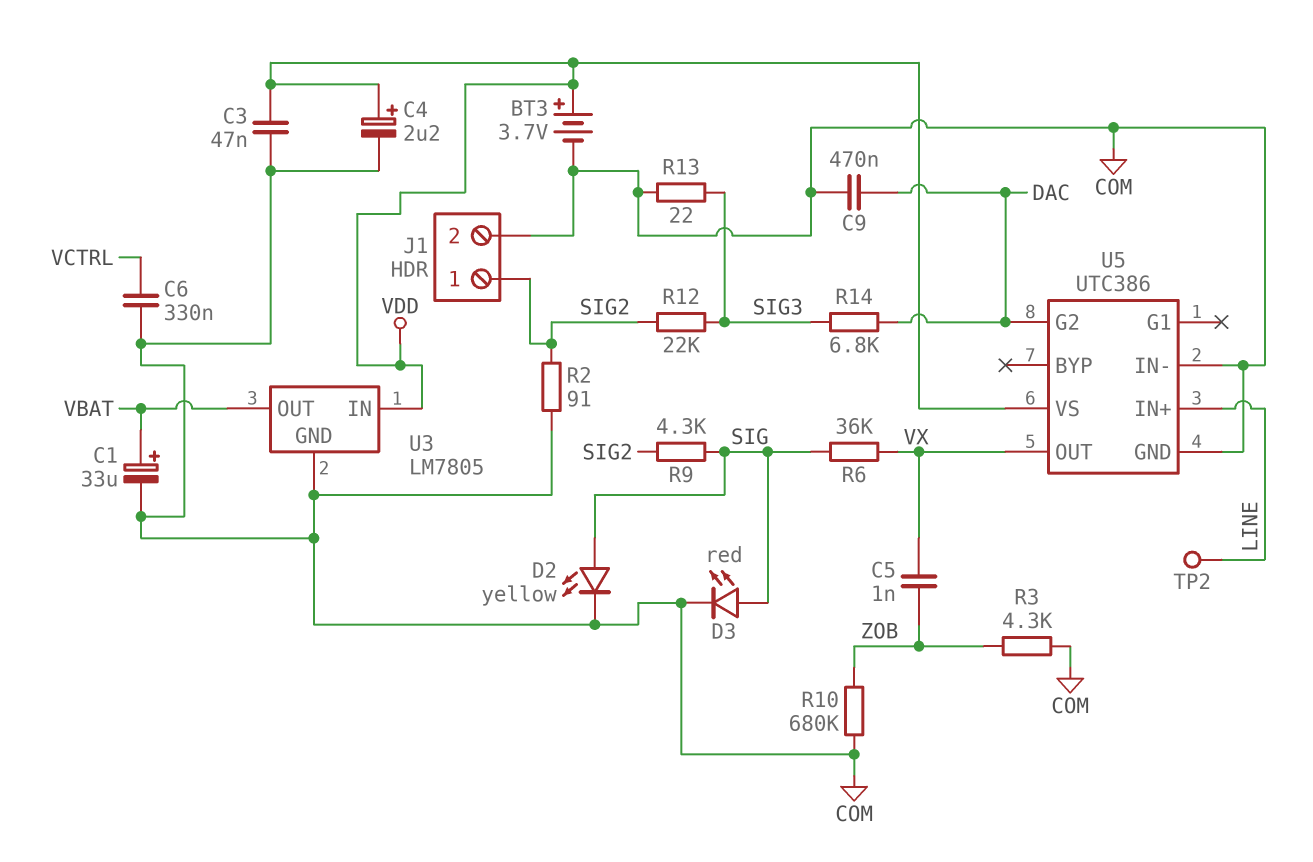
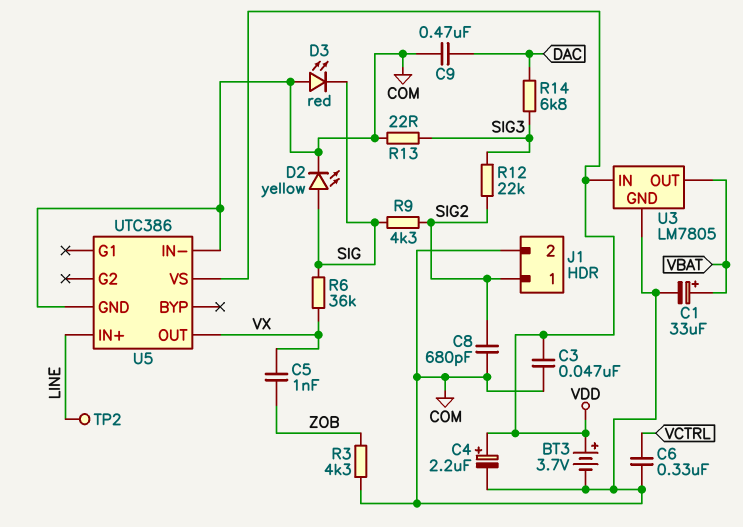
C8: none -> 680pF (COM, SIG2)
D3: LED red (A SIG, K COM) -> LED red (A COM, K SIG)
R2: 91 (COM, SIG2) -> none
R10: 680k (COM, ZOB) -> none
U5 pin G2: DAC -> none

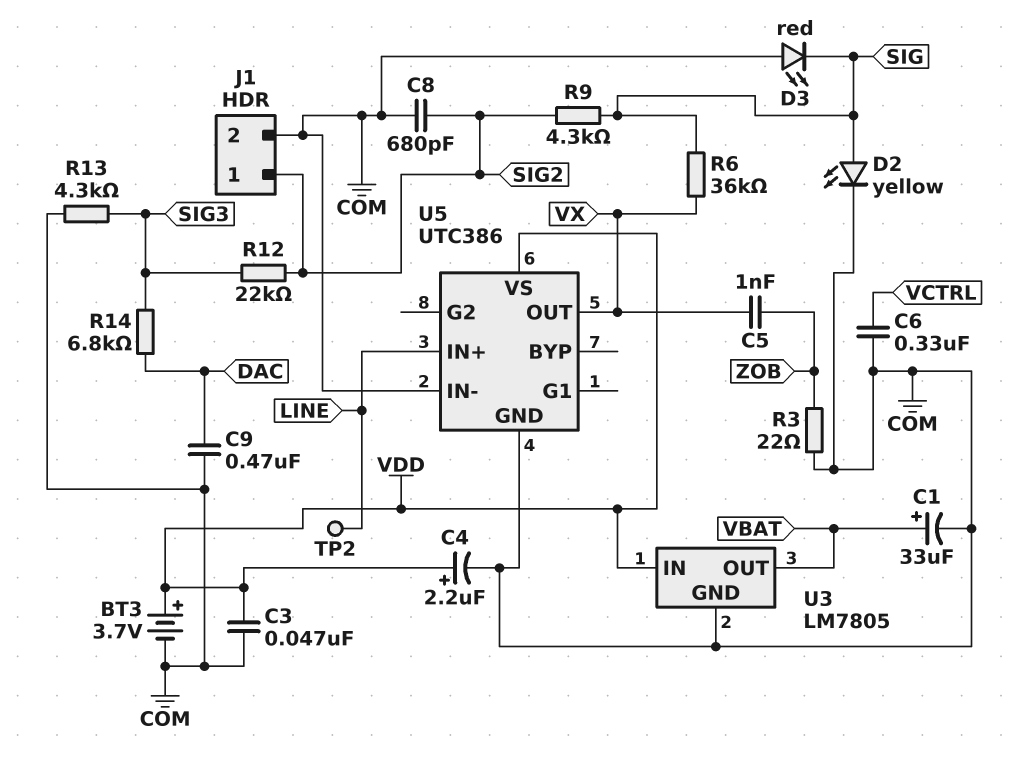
R3: 4.3k (COM, ZOB) -> 22 (COM, ZOB)
R13: 22 (COM, SIG3) -> 4.3k (COM, SIG3)

